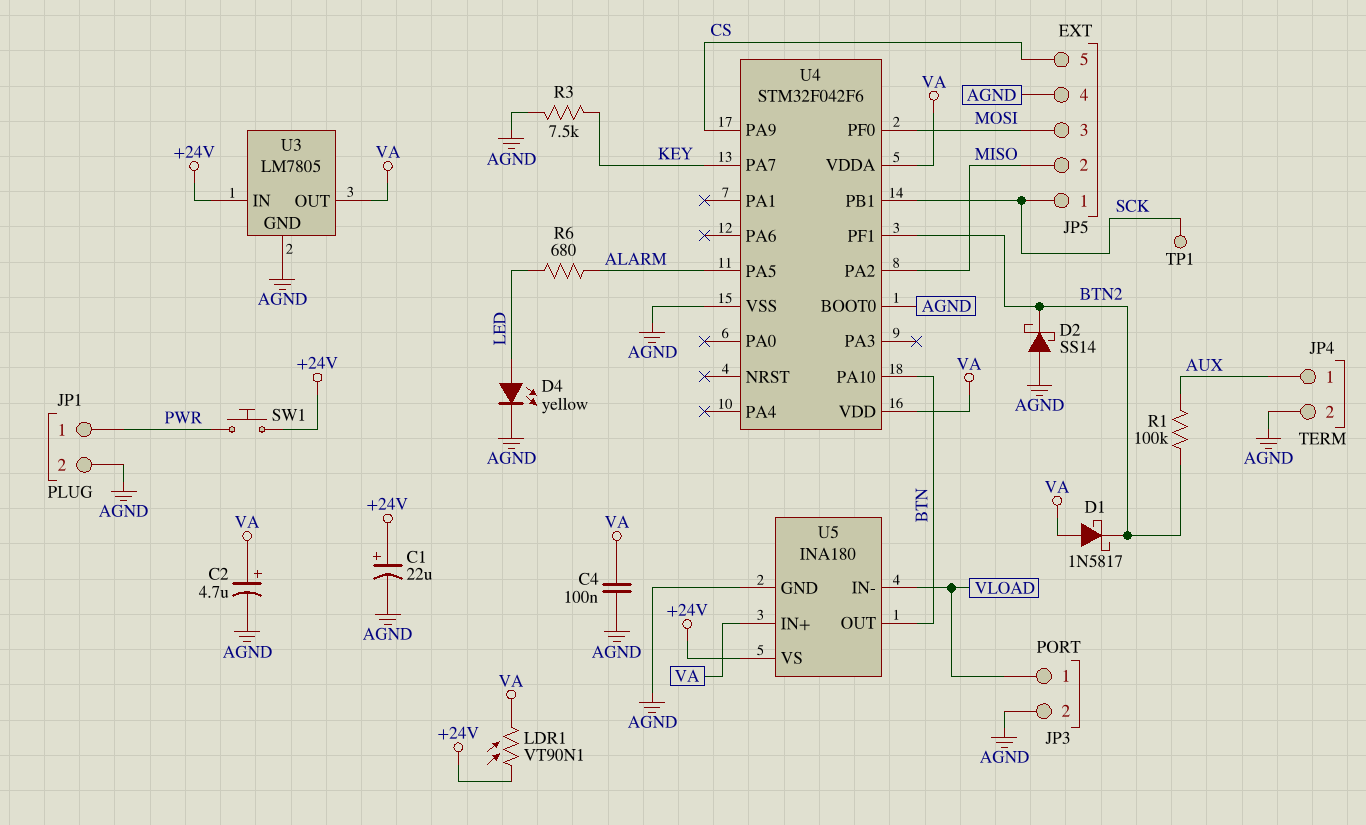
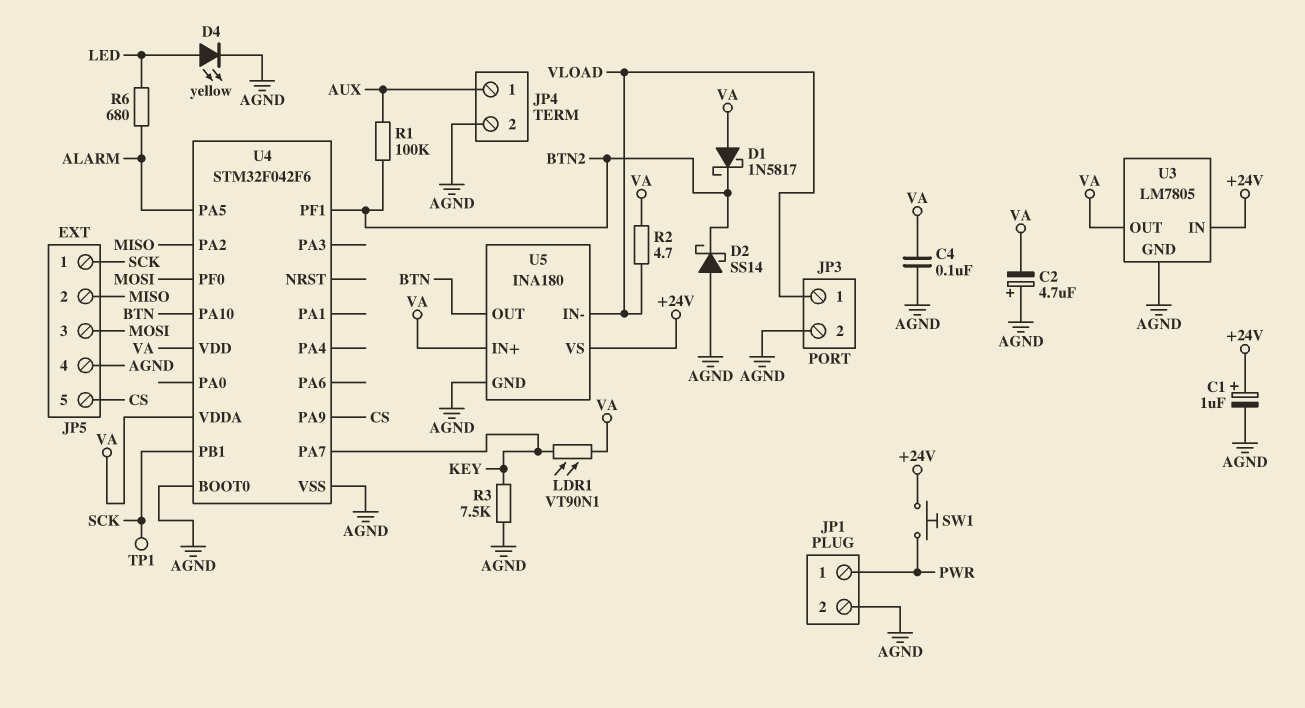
C1: 22uF (plus +24V, minus AGND) -> 1uF (plus +24V, minus AGND)
C2: 4.7uF (plus VA, minus AGND) -> 4.7uF (plus AGND, minus VA)
LDR1: VT90N1 (+24V, VA) -> VT90N1 (KEY, VA)
R2: none -> 4.7 (VA, VLOAD)

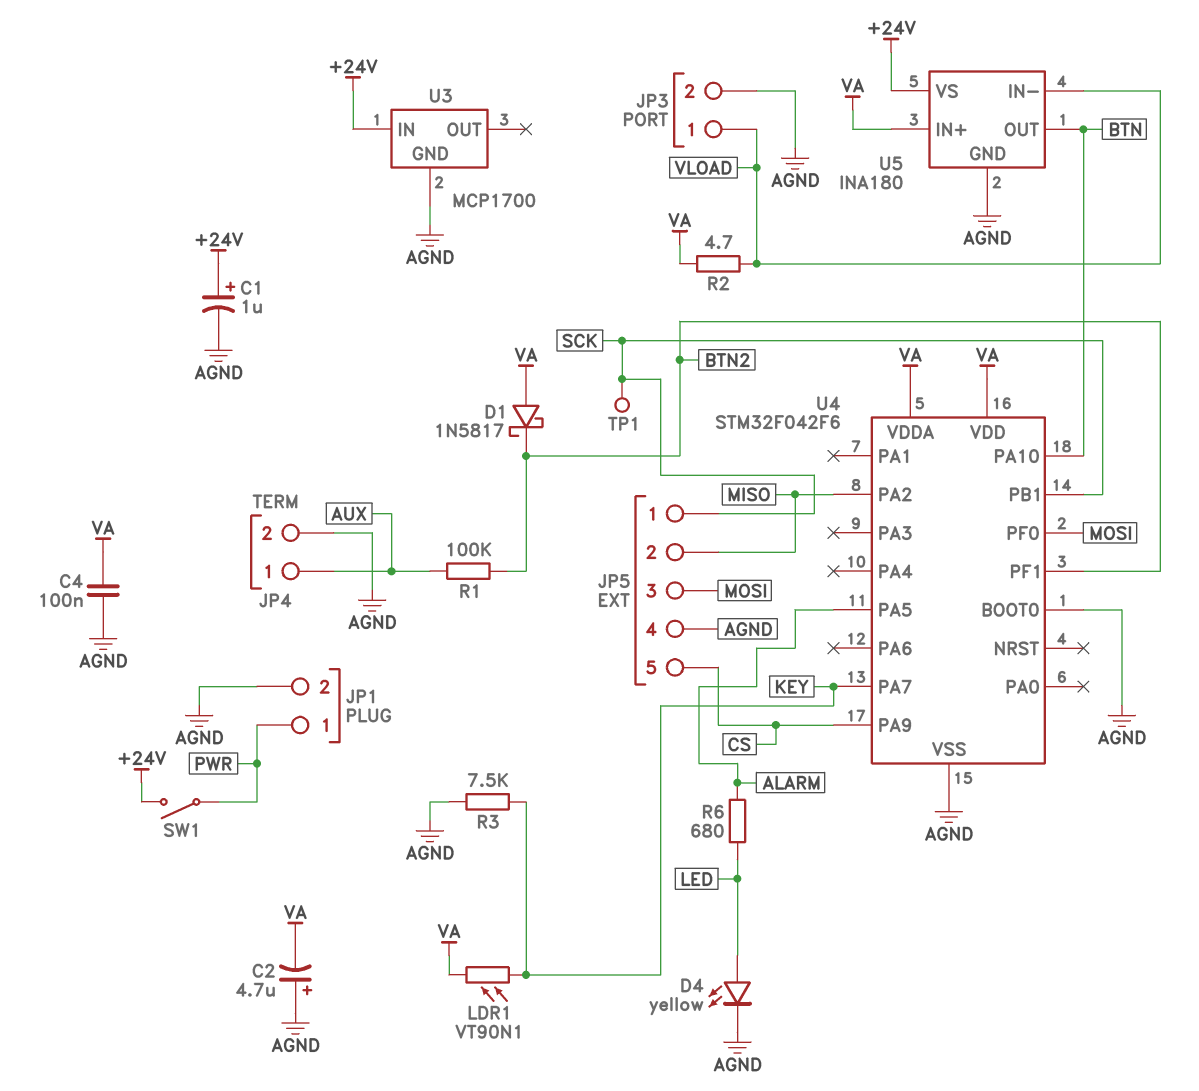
D2: schottky SS14 (A AGND, K BTN2) -> none
SW1: button (+24V, PWR) -> switch (+24V, PWR)
U3: LM7805 -> MCP1700
U3 pin OUT: VA -> none

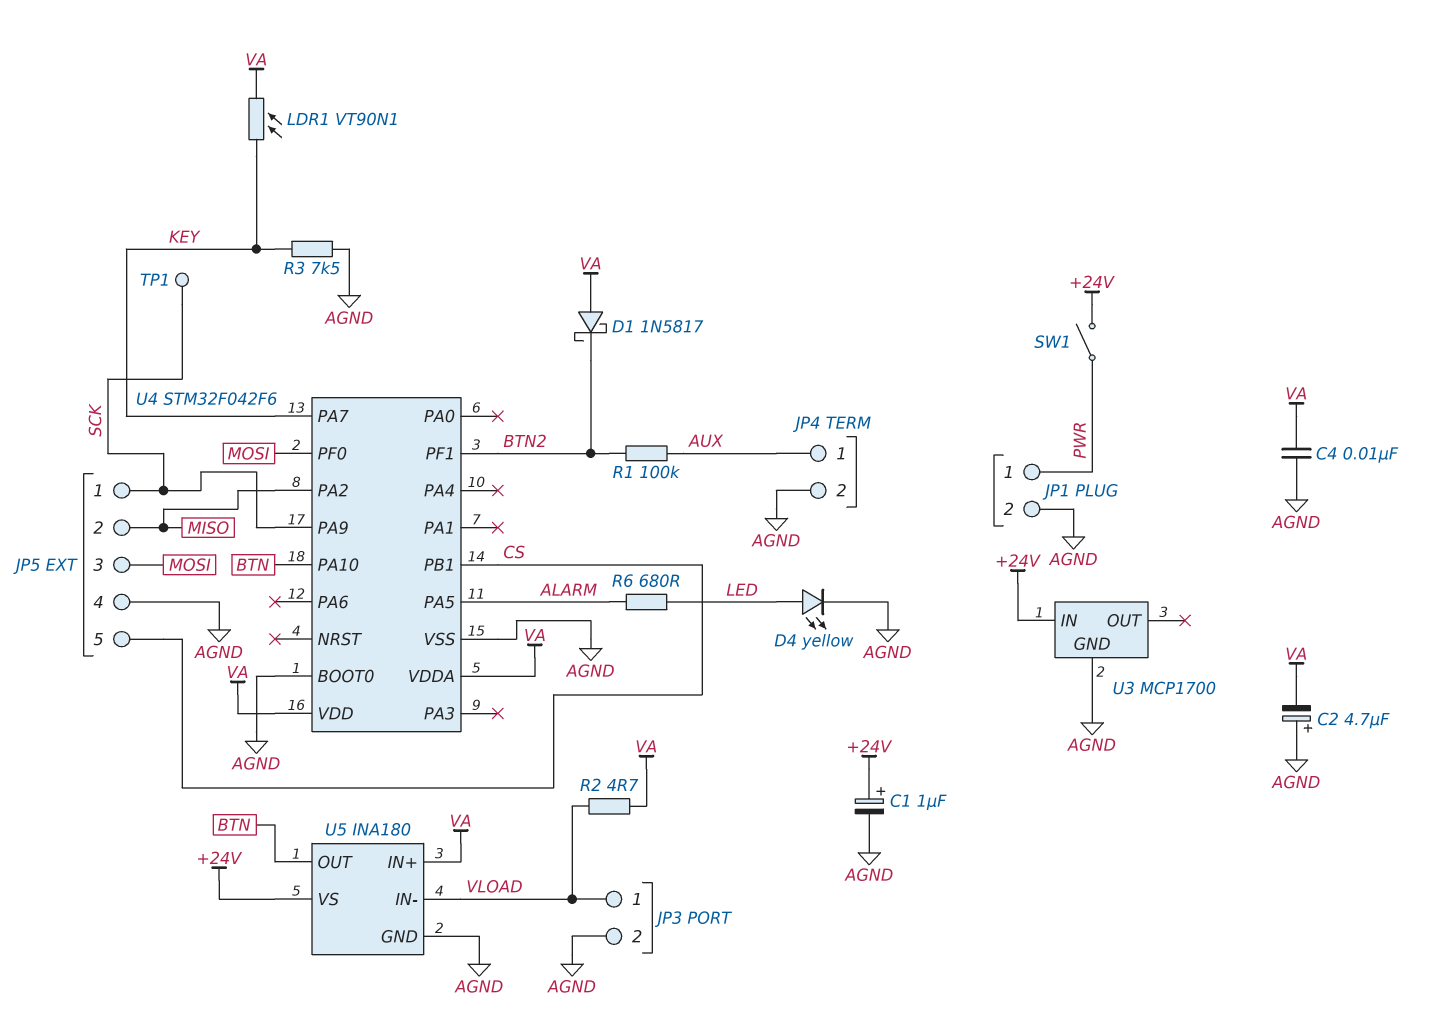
C4: 100nF (AGND, VA) -> 10nF (AGND, VA)
U4 pin PA9: CS -> SCK
U4 pin PB1: SCK -> CS

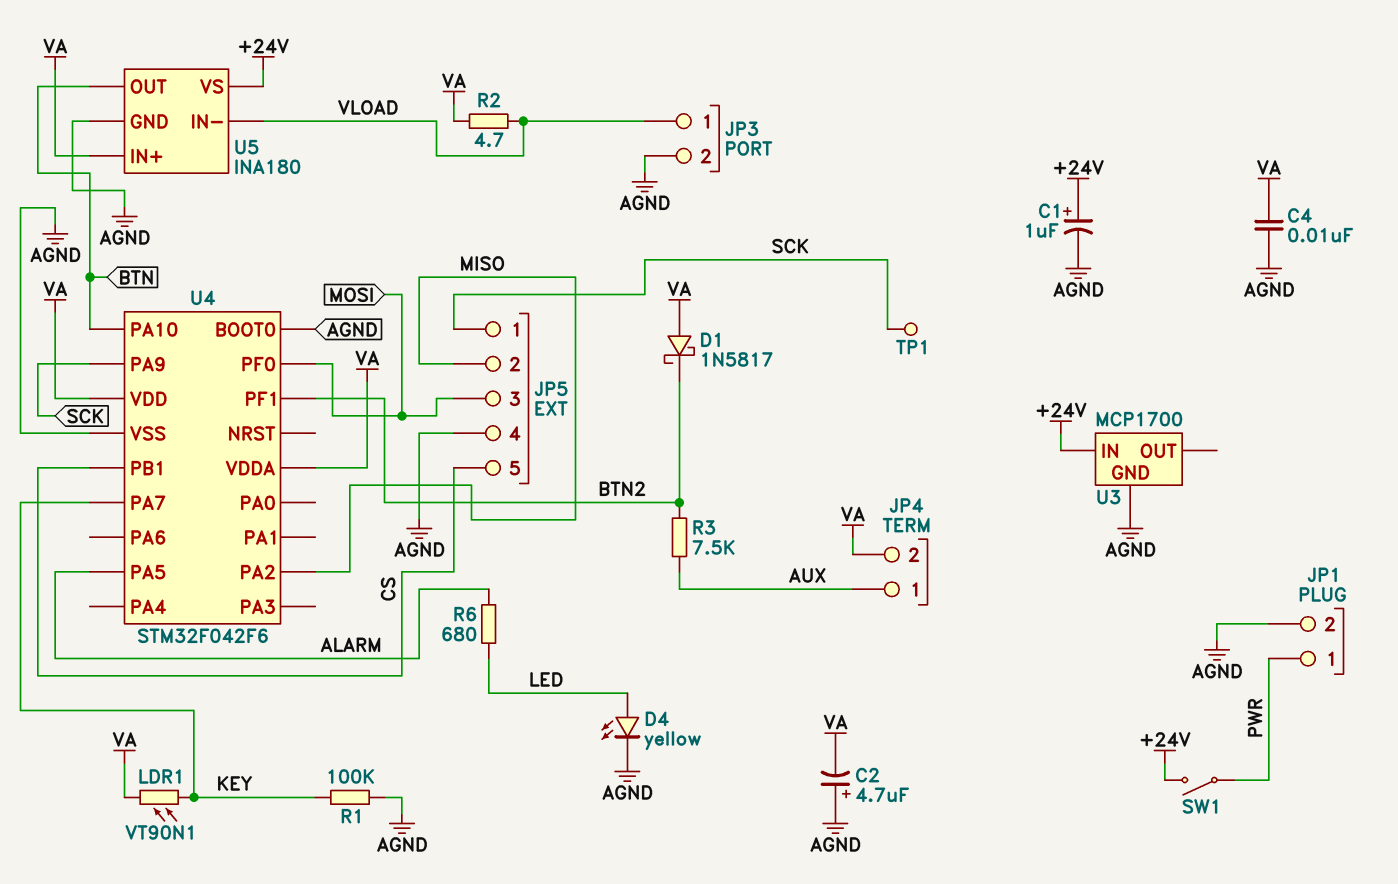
JP4 pin 2: AGND -> VA
R1: 100k (AUX, BTN2) -> 100k (AGND, KEY)
R3: 7.5k (AGND, KEY) -> 7.5k (AUX, BTN2)

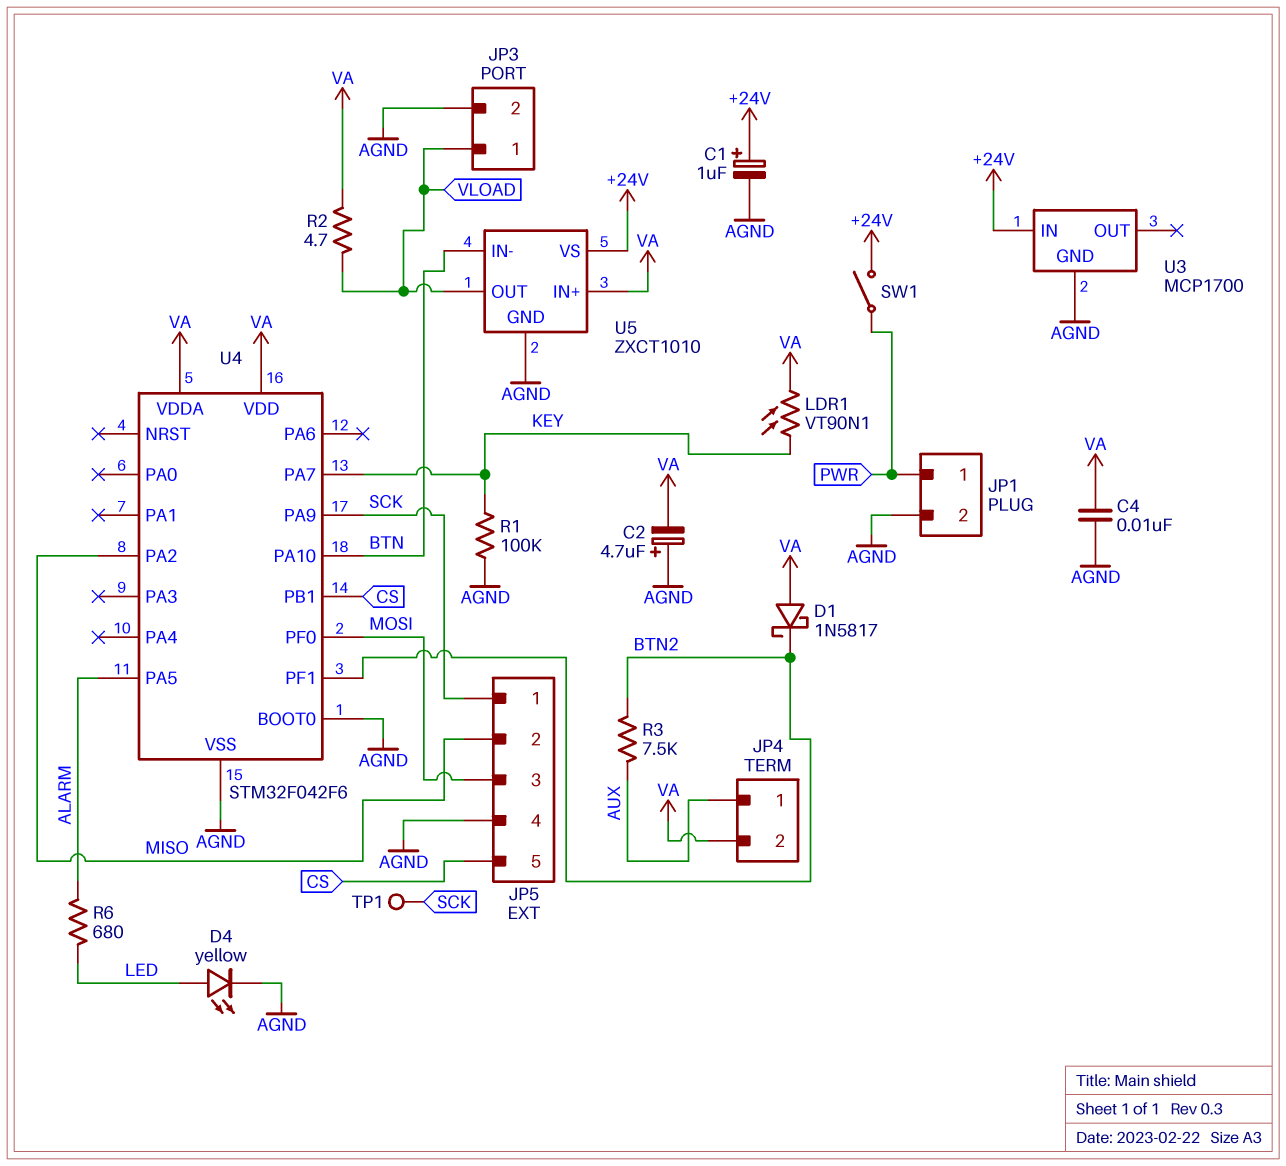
U5: INA180 -> ZXCT1010
U5 pin IN-: VLOAD -> BTN
U5 pin OUT: BTN -> VLOAD

